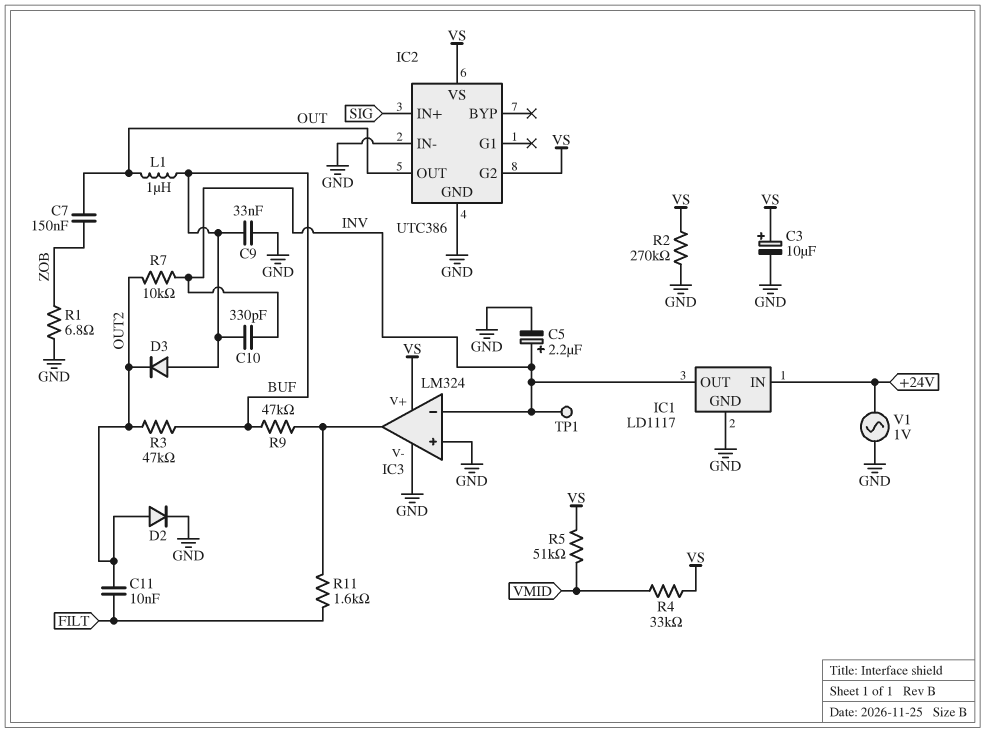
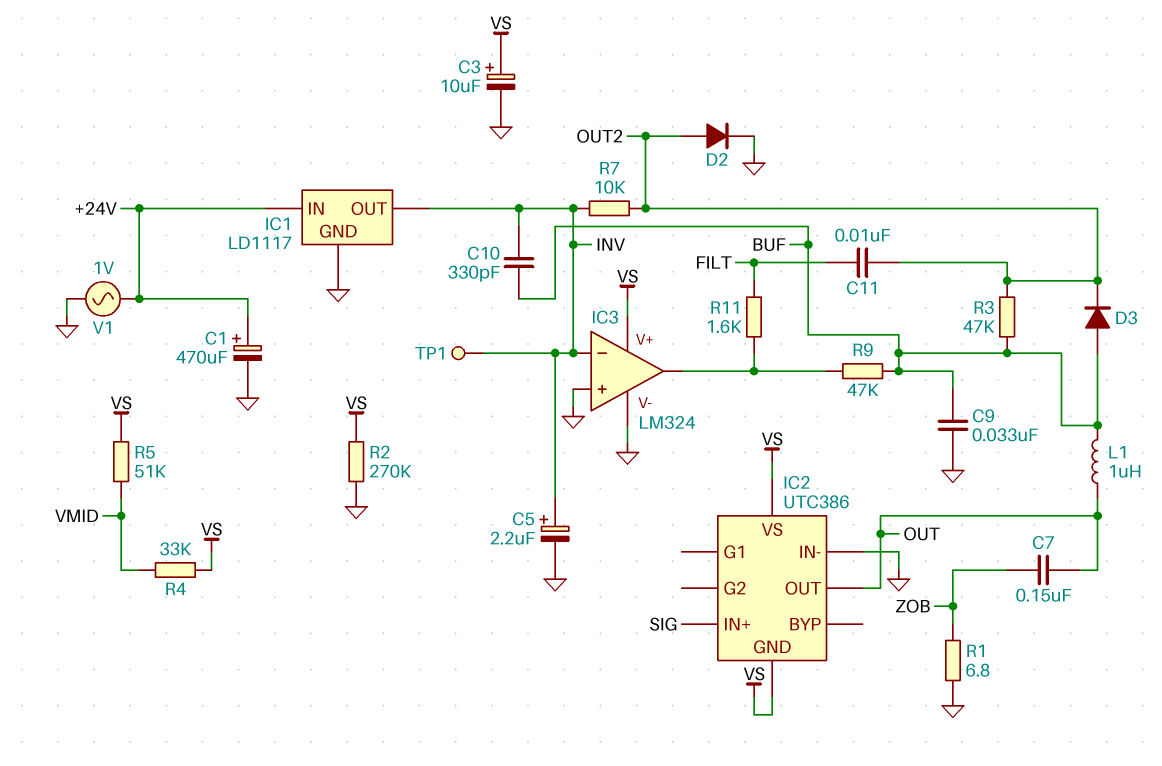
C1: none -> 470uF (plus +24V, minus GND)
IC2 pin G2: VS -> none
IC2 pin GND: GND -> VS

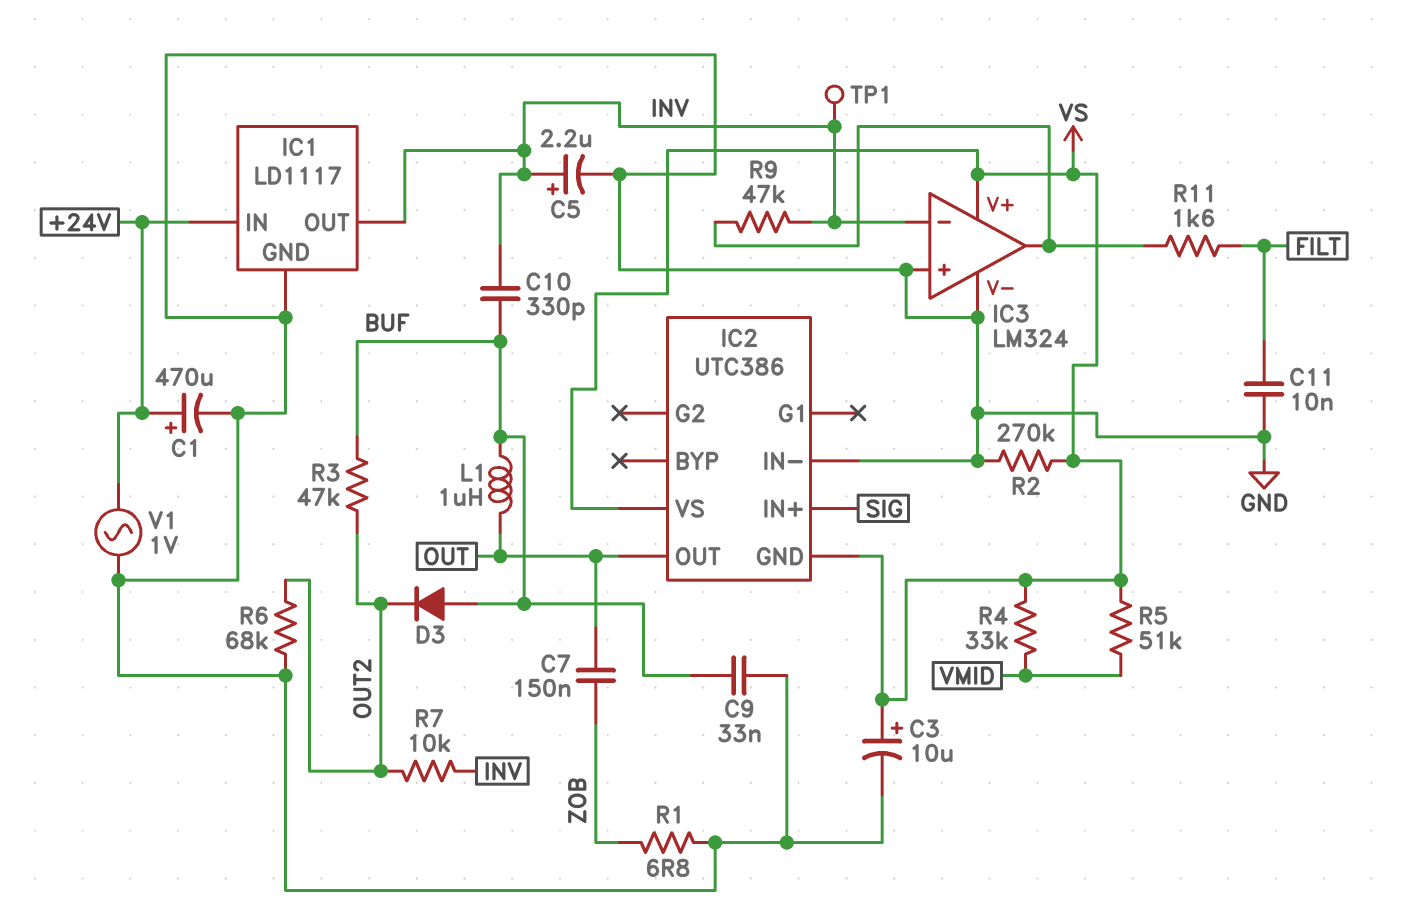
C11: 10nF (FILT, OUT2) -> 10nF (FILT, GND)
D2: diode (A OUT2, K GND) -> none
R6: none -> 68k (GND, OUT2)
R9: 47k (BUF, IC3/out) -> 47k (IC3/out, INV)

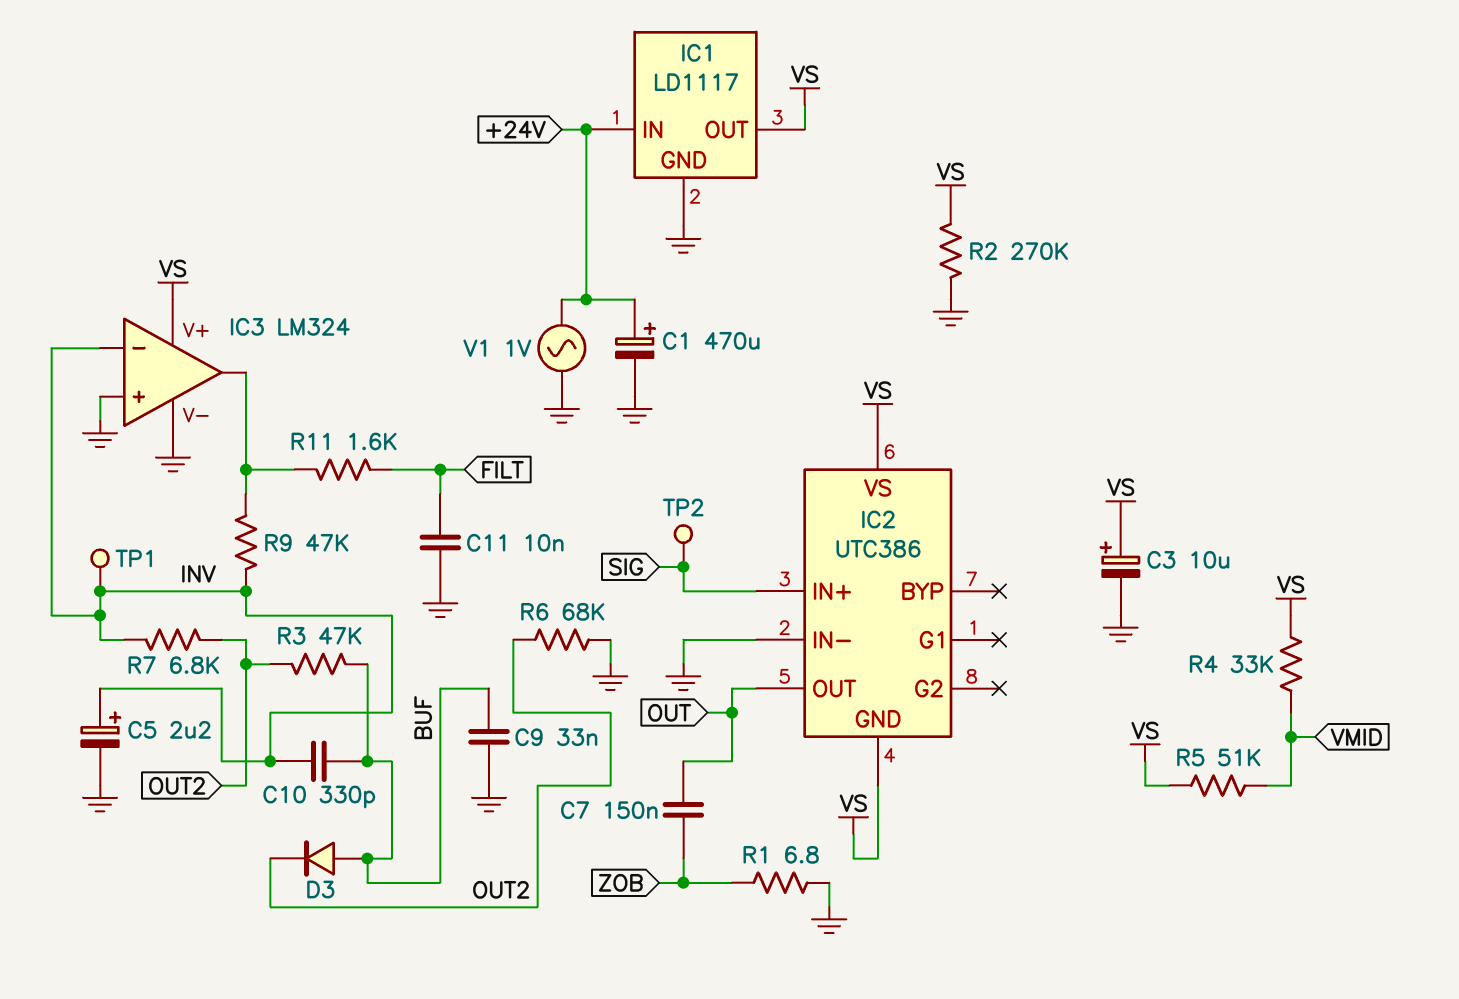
IC1 pin OUT: INV -> VS
L1: 1uH (BUF, OUT) -> none
R7: 10k (INV, OUT2) -> 6.8k (INV, OUT2)
TP2: none -> test point (SIG)

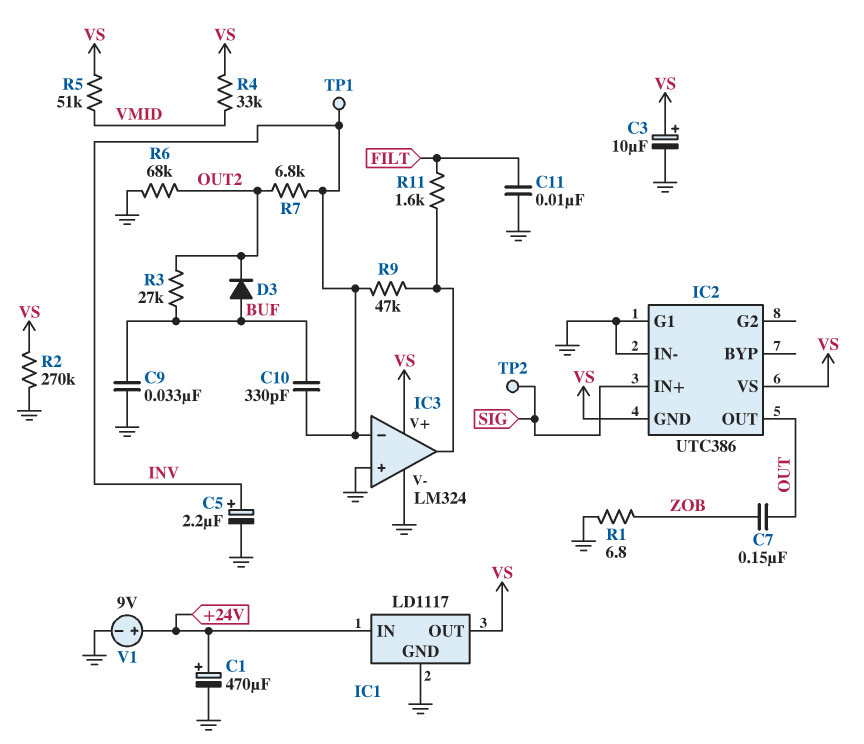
IC2 pin G1: none -> GND
R3: 47k (BUF, OUT2) -> 27k (BUF, OUT2)
V1: AC 1V (+24V, GND) -> 9V (plus +24V, minus GND)

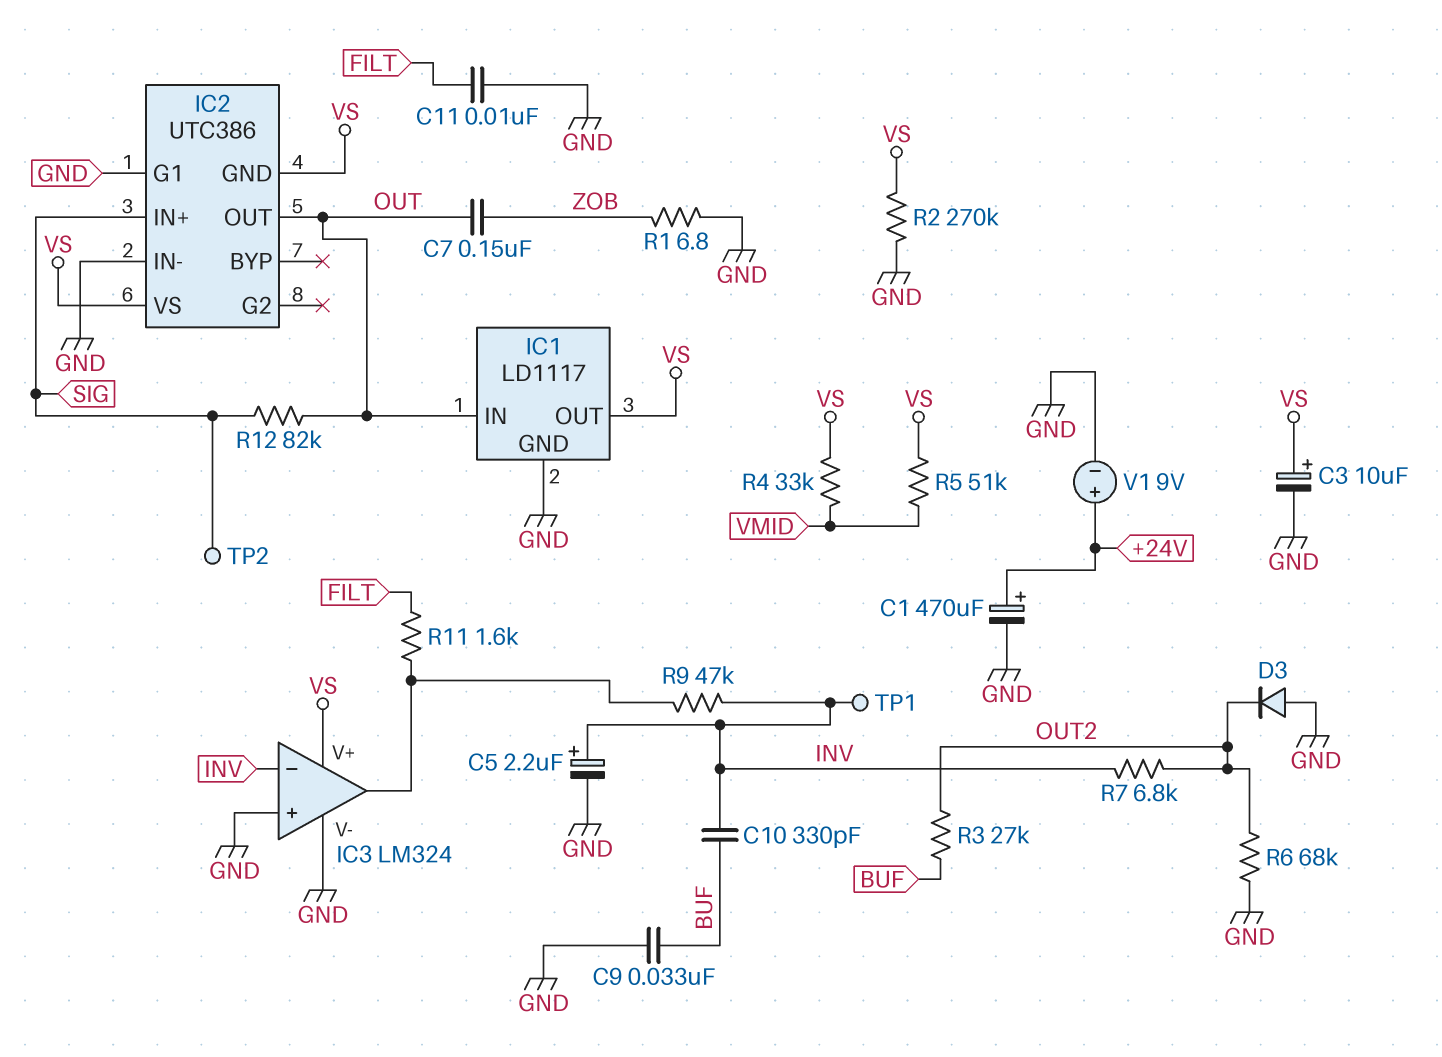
D3: diode (A BUF, K OUT2) -> diode (A GND, K OUT2)
IC1 pin IN: +24V -> OUT
R12: none -> 82k (OUT, SIG)

